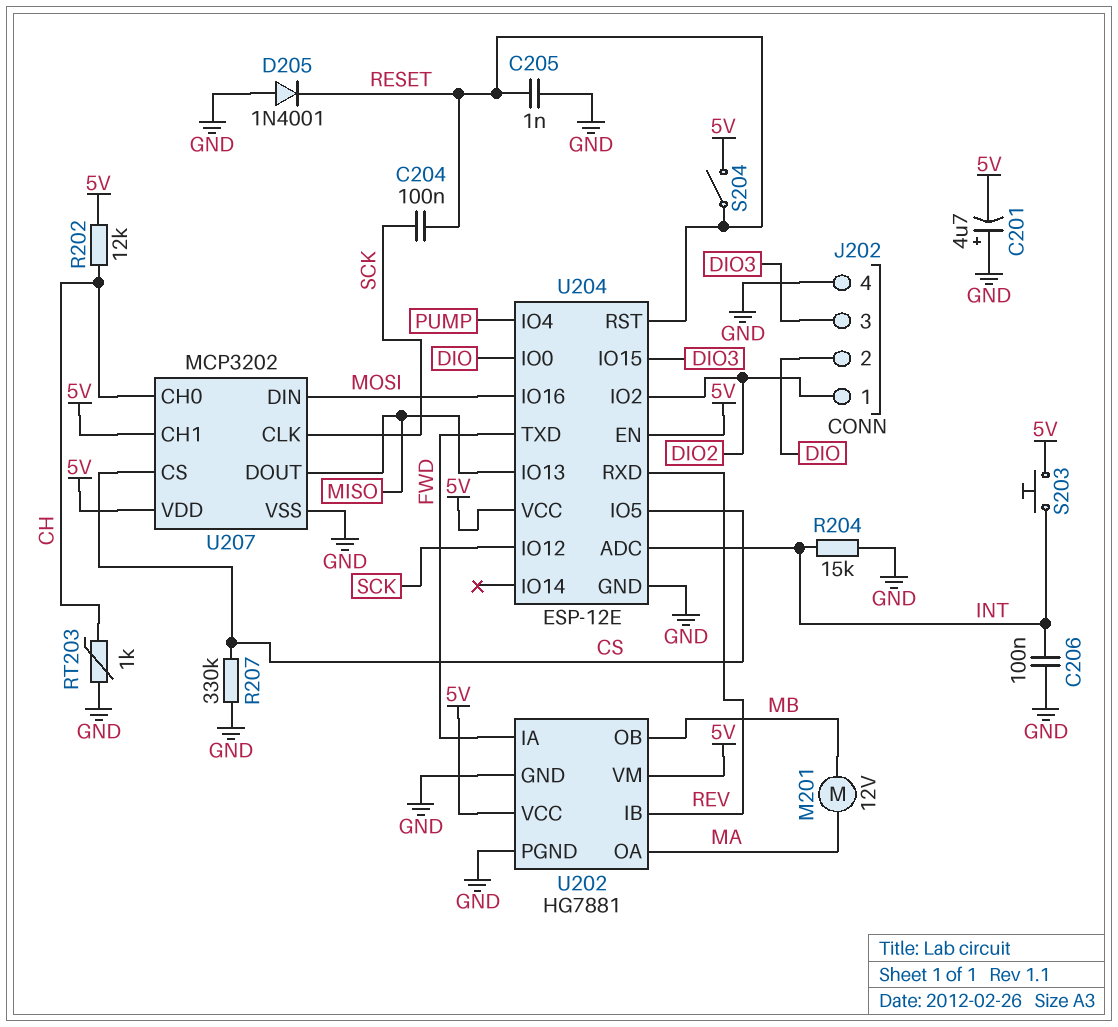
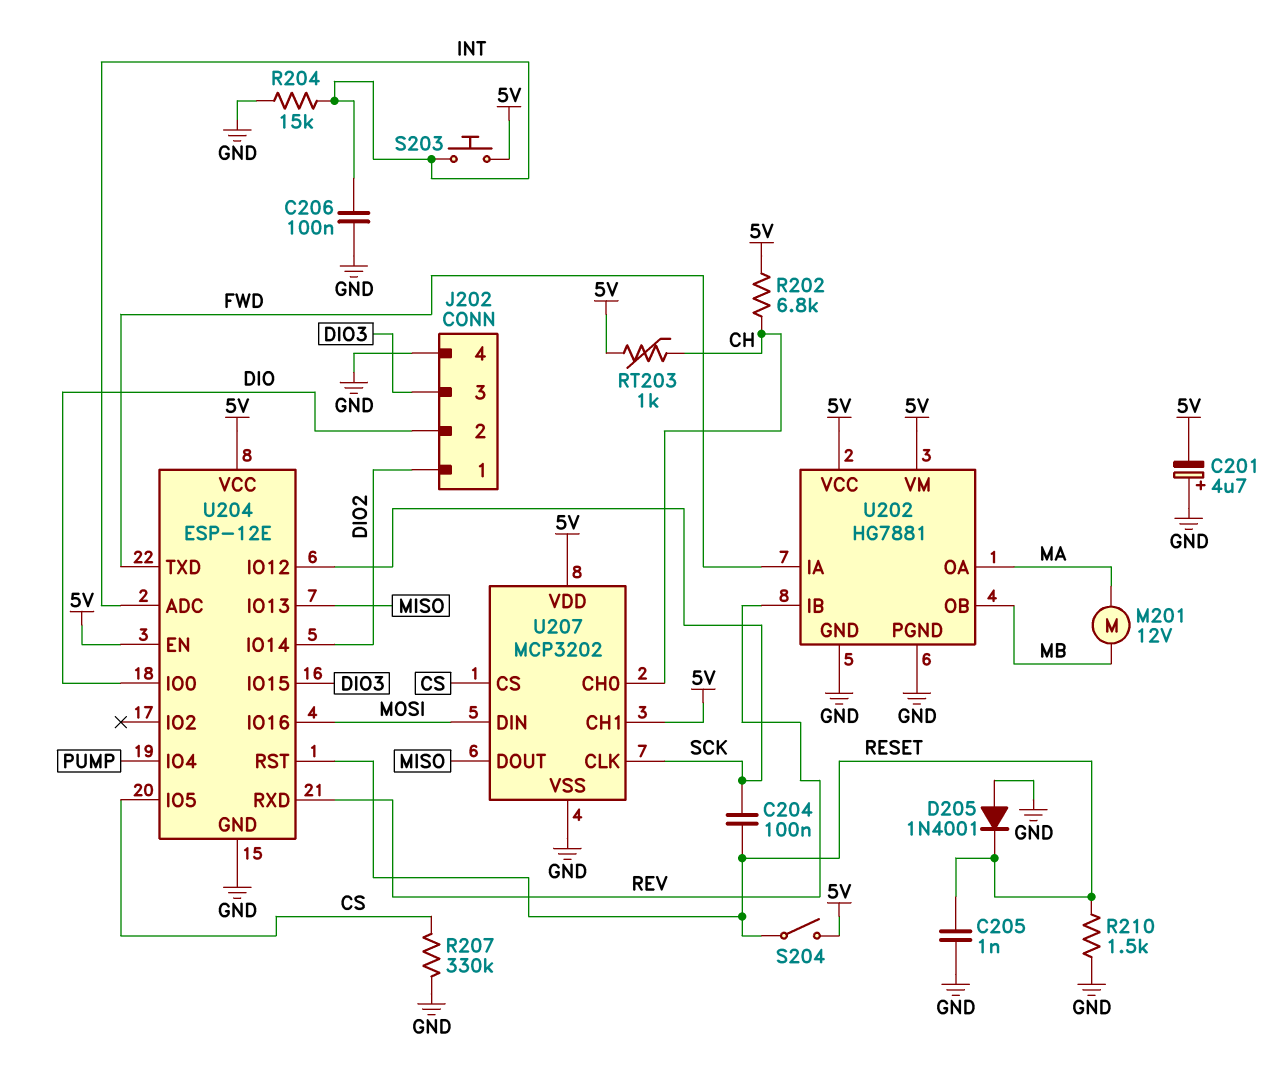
R202: 12k (5V, CH) -> 6.8k (5V, CH)
R210: none -> 1.5k (GND, RESET)
RT203: 1k (CH, GND) -> 1k (5V, CH)
U204 pin IO2: DIO2 -> none
U204 pin IO14: none -> DIO2

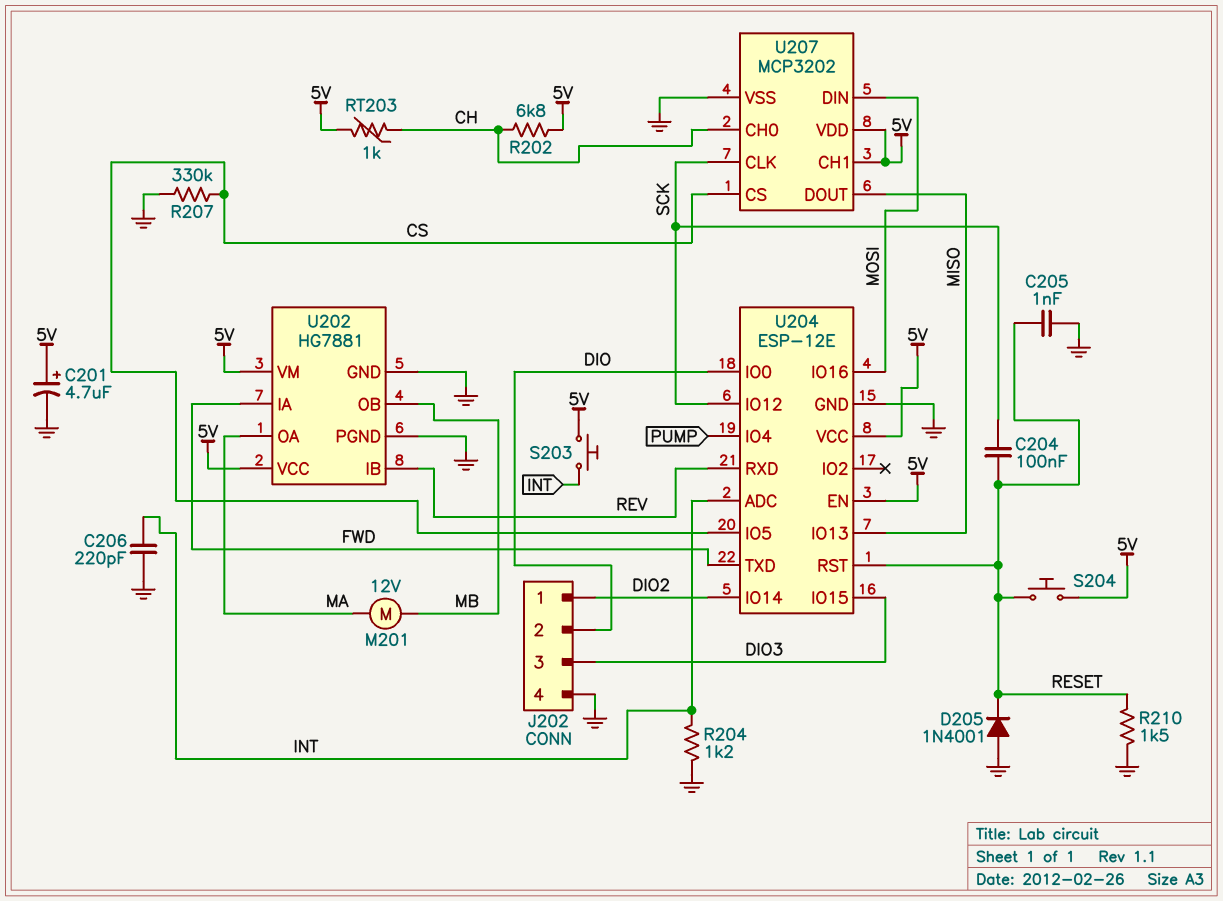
C201: 4.7uF (plus GND, minus 5V) -> 4.7uF (plus 5V, minus GND)
C206: 100nF (GND, INT) -> 220pF (GND, INT)
R204: 15k (GND, INT) -> 1.2k (GND, INT)
S204: switch (5V, RESET) -> button (5V, RESET)

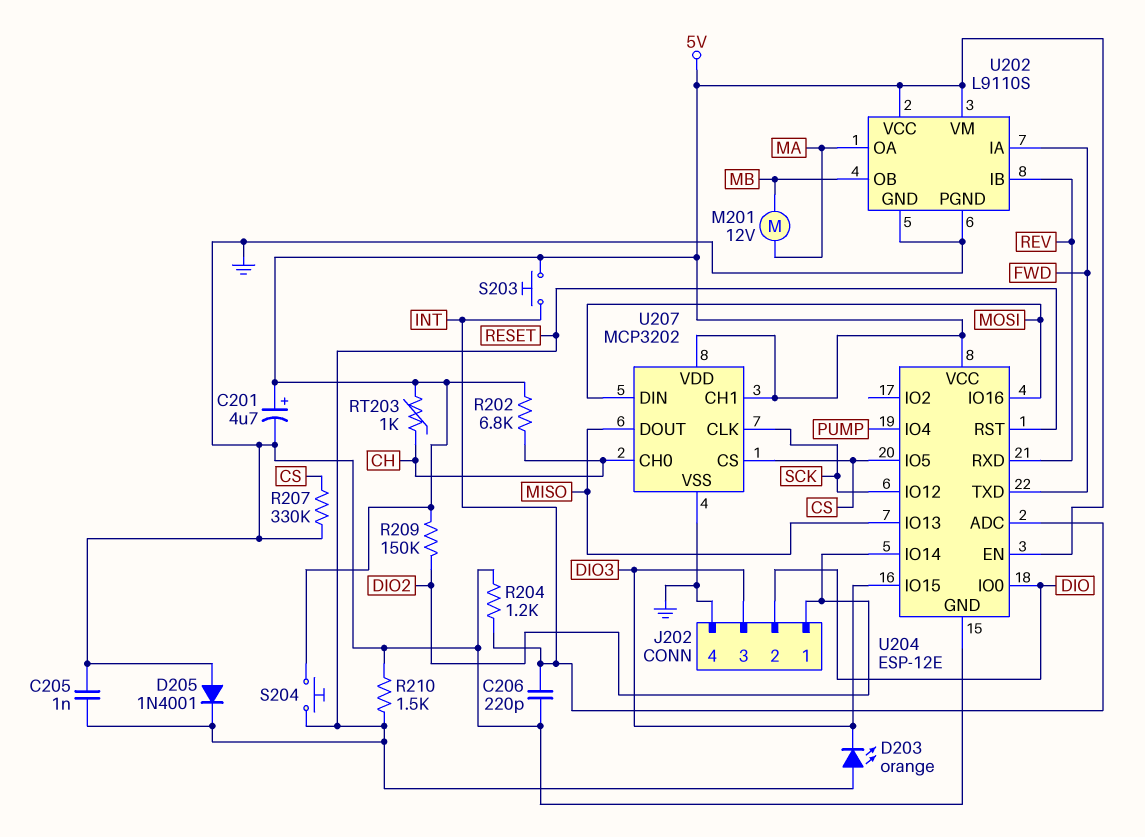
C204: 100nF (RESET, SCK) -> none
D203: none -> LED orange (A RESET, K DIO3)
R209: none -> 150k (5V, DIO2)
U202: HG7881 -> L9110S

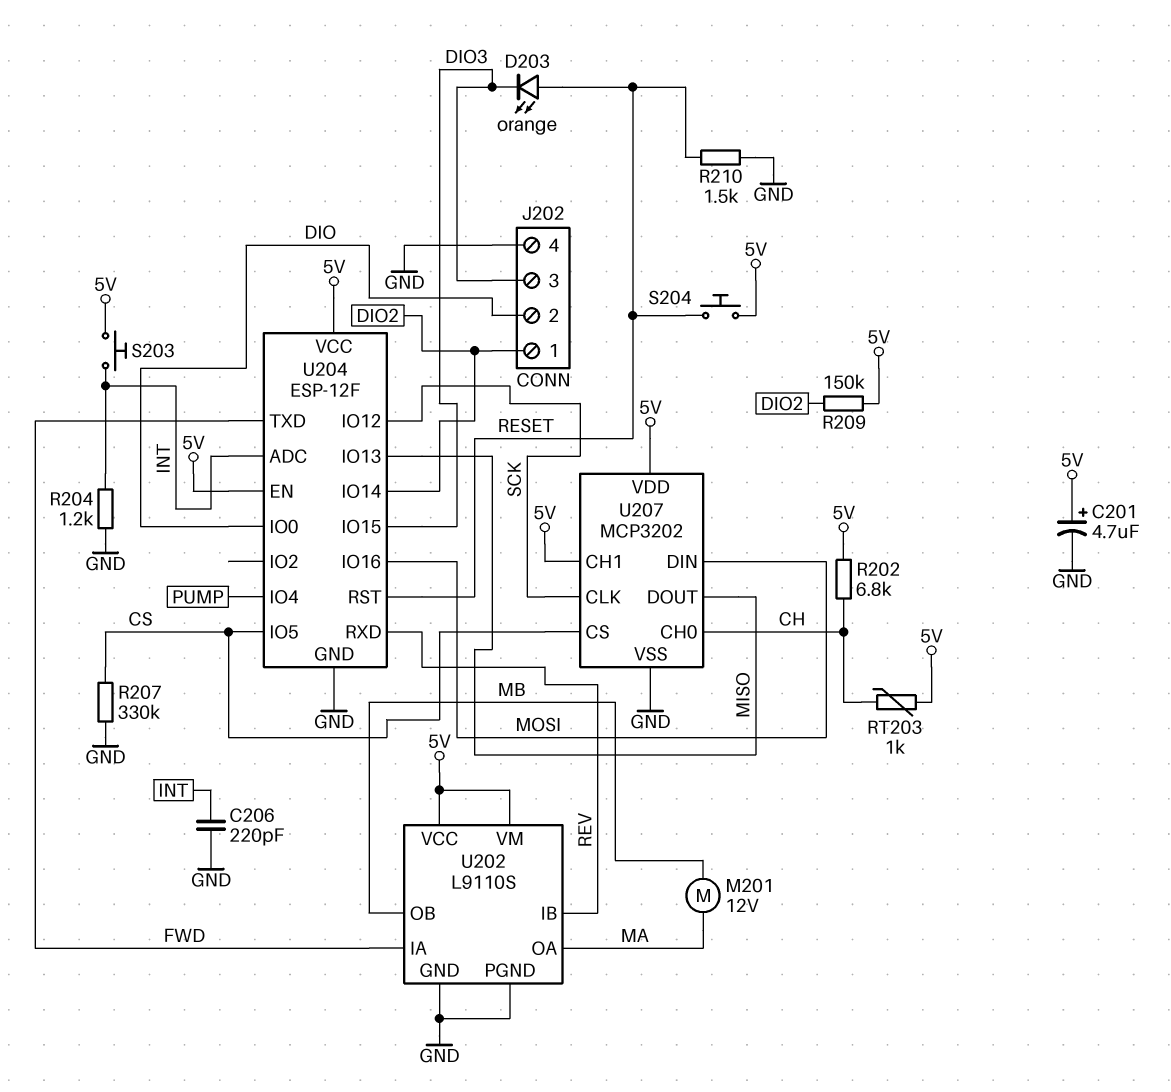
C205: 1nF (GND, RESET) -> none
D205: diode 1N4001 (A GND, K RESET) -> none
U204: ESP-12E -> ESP-12F

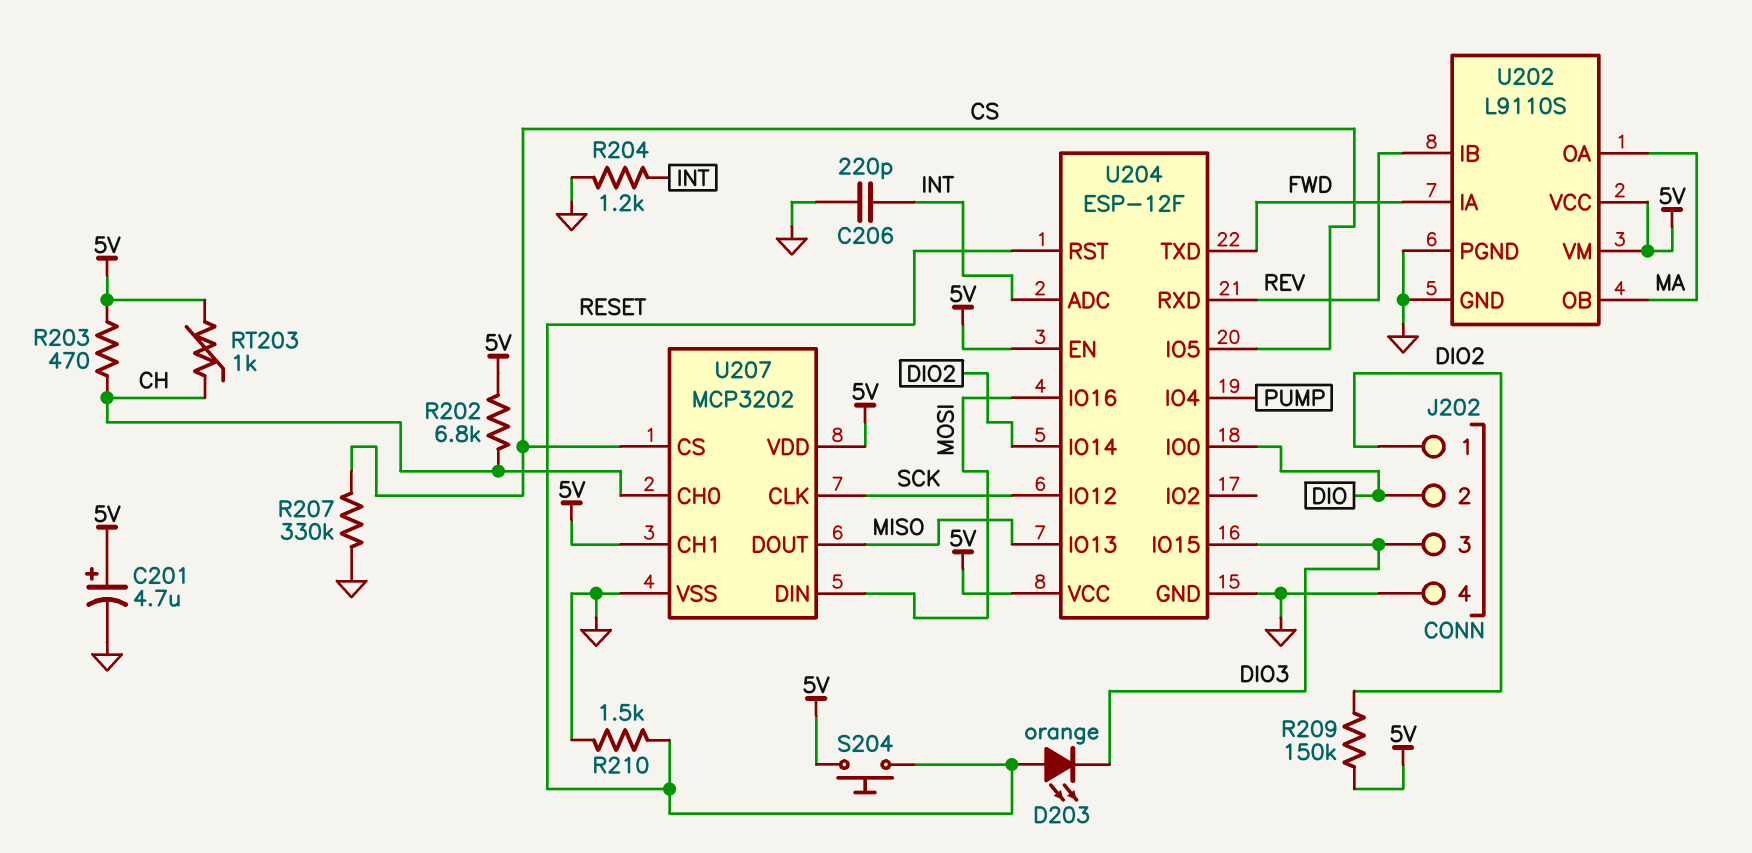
M201: motor 12V (MA, MB) -> none
R203: none -> 470 (5V, CH)
S203: button (5V, INT) -> none
U202 pin OB: MB -> MA

